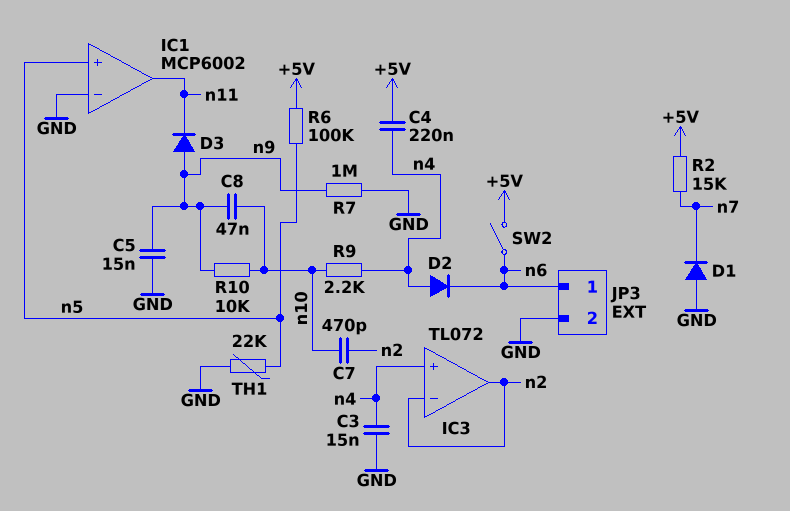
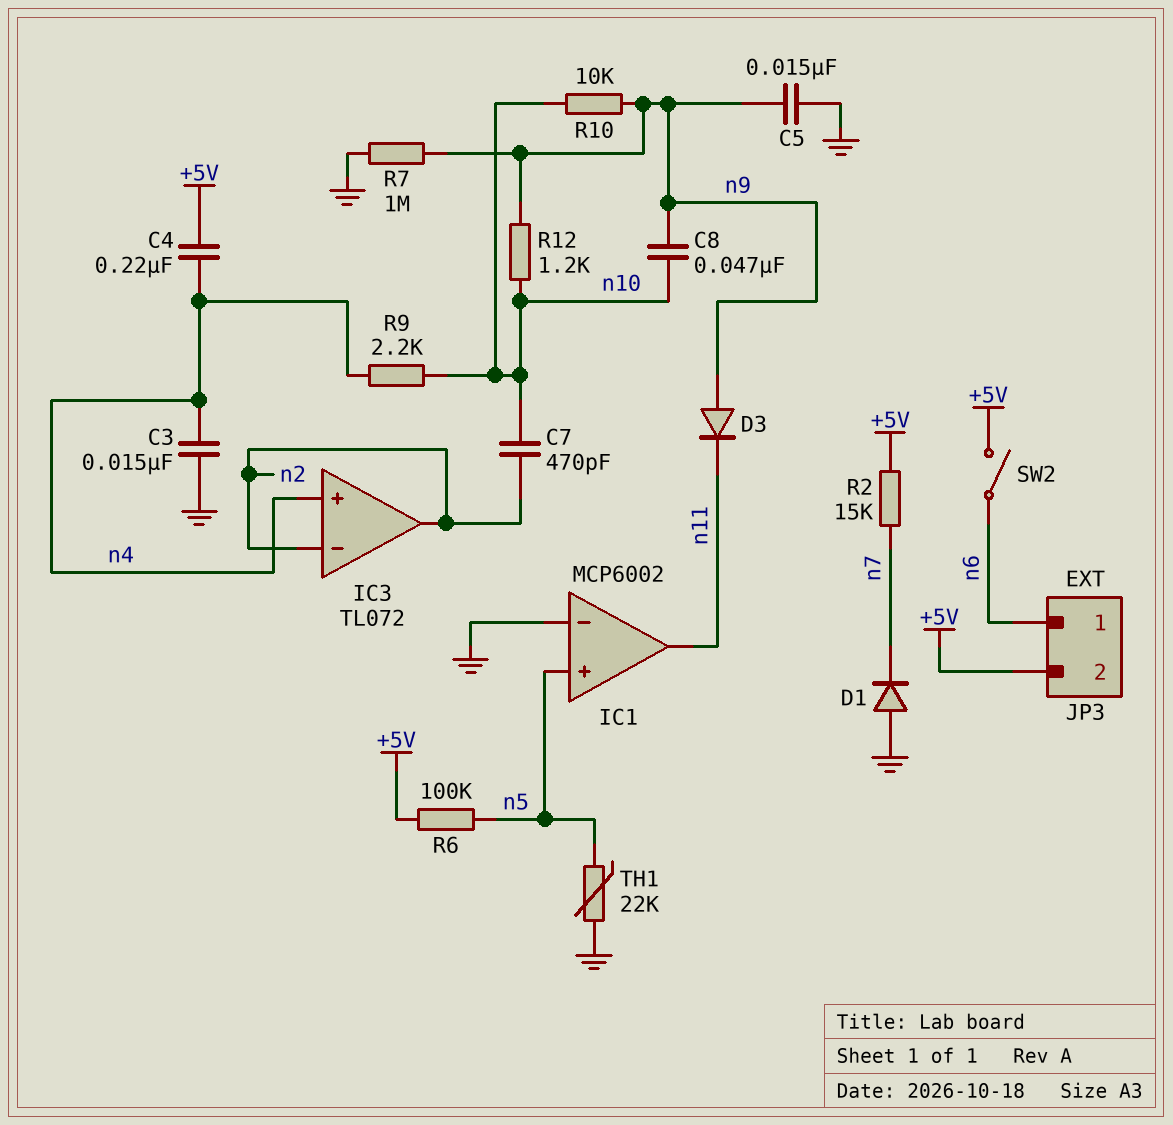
D2: diode (A n4, K n6) -> none
JP3 pin 2: GND -> +5V
R12: none -> 1.2k (n9, n10)

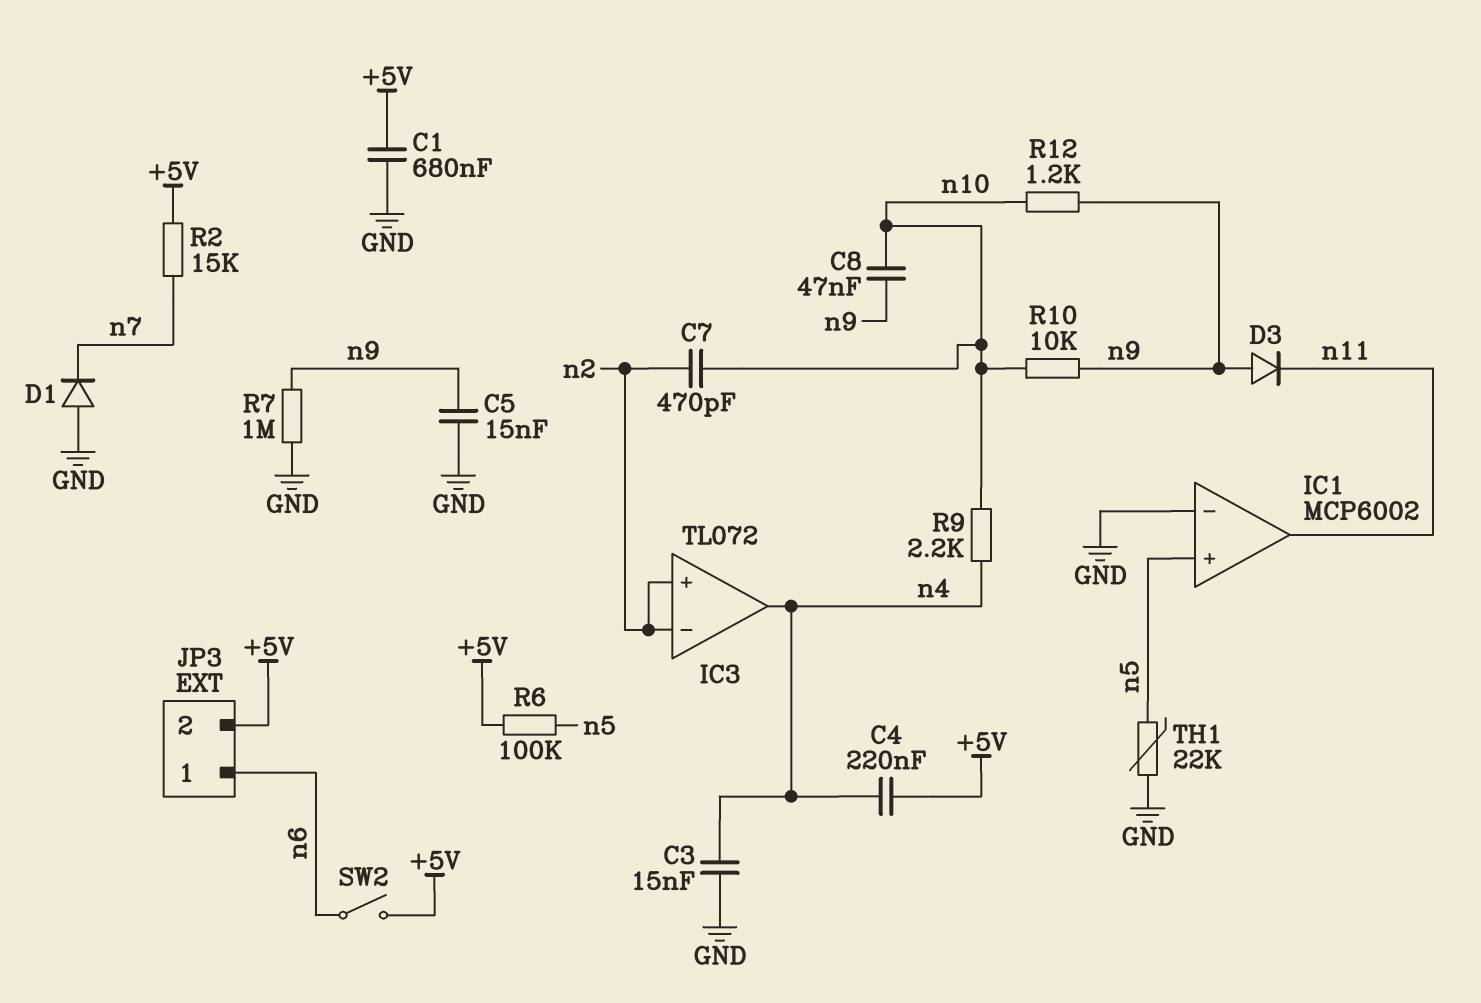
C1: none -> 680nF (+5V, GND)
IC3 pin in+: n4 -> n2
IC3 pin out: n2 -> n4

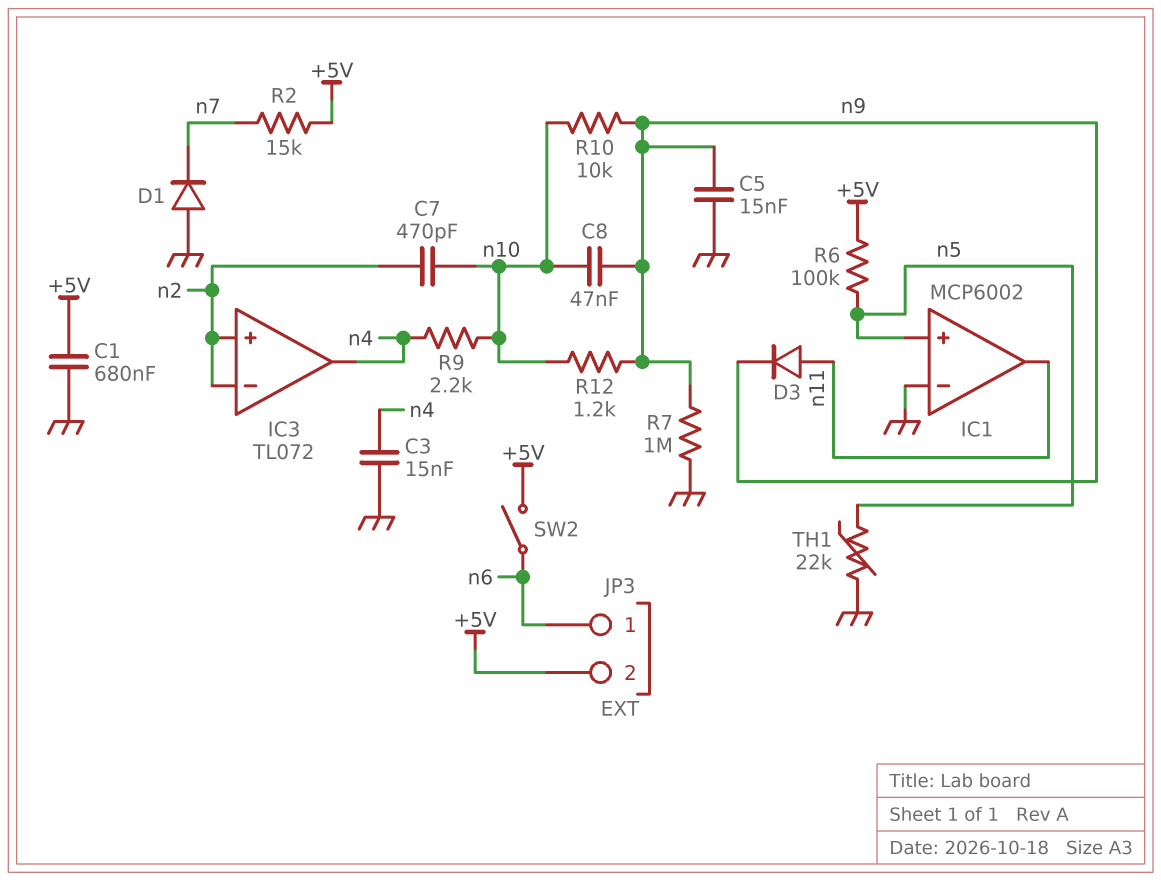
C4: 220nF (+5V, n4) -> none
D3: diode (A n9, K n11) -> diode (A n11, K n9)

